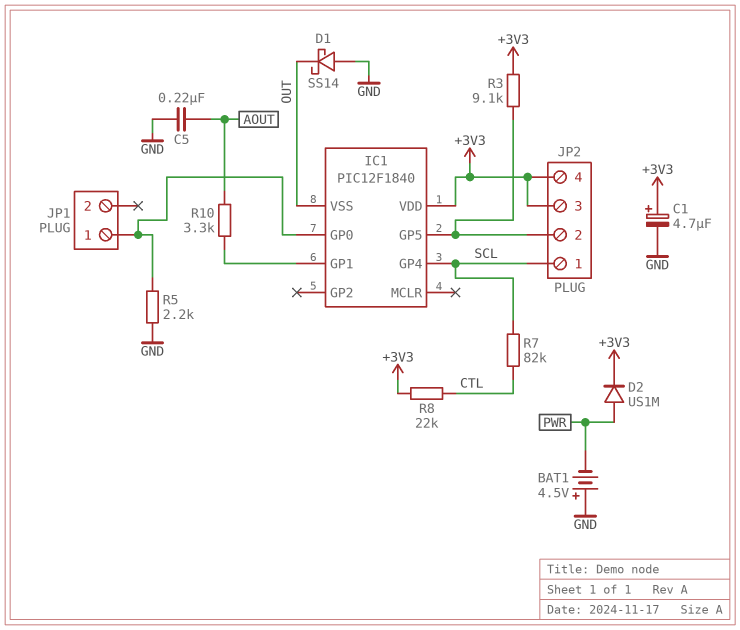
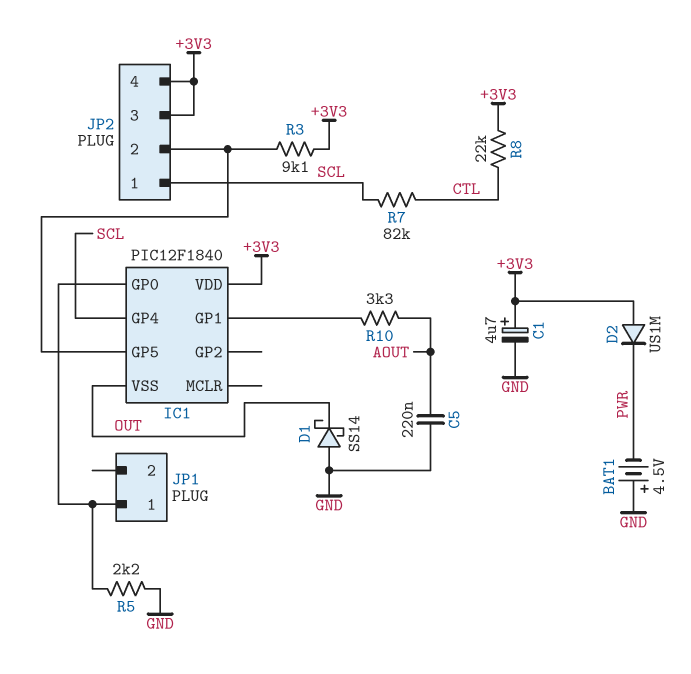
D2: diode US1M (A PWR, K +3V3) -> diode US1M (A +3V3, K PWR)

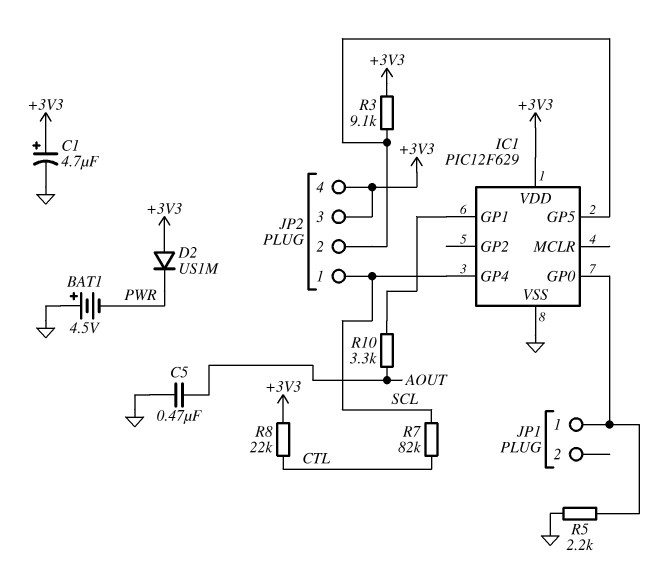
C5: 220nF (AOUT, GND) -> 470nF (AOUT, GND)
D1: schottky SS14 (A GND, K OUT) -> none
IC1: PIC12F1840 -> PIC12F629
IC1 pin VSS: OUT -> GND

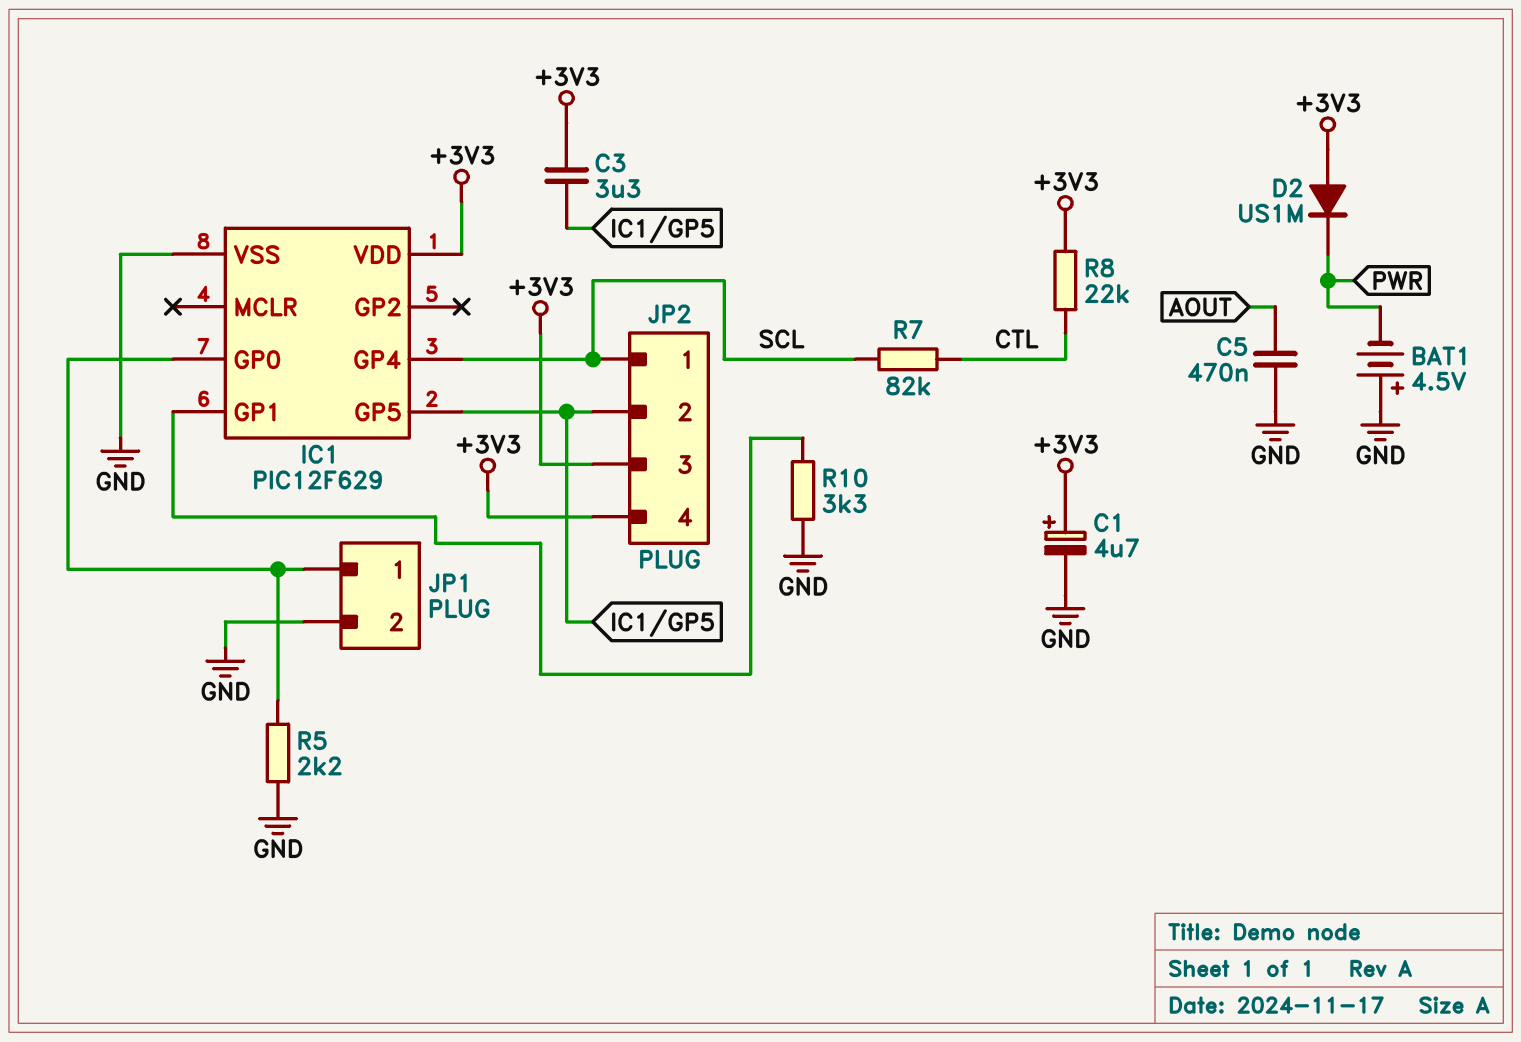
C3: none -> 3.3uF (+3V3, IC1/GP5)
JP1 pin 2: none -> GND
R3: 9.1k (+3V3, IC1/GP5) -> none
R10: 3.3k (AOUT, IC1/GP1) -> 3.3k (GND, IC1/GP1)

